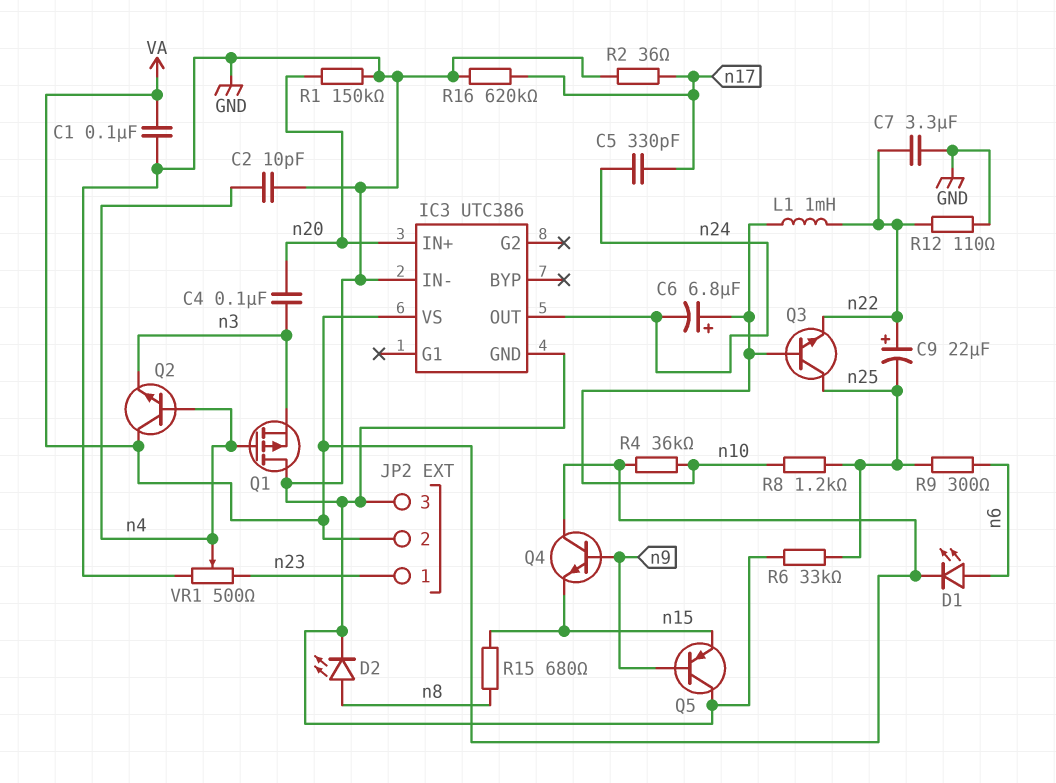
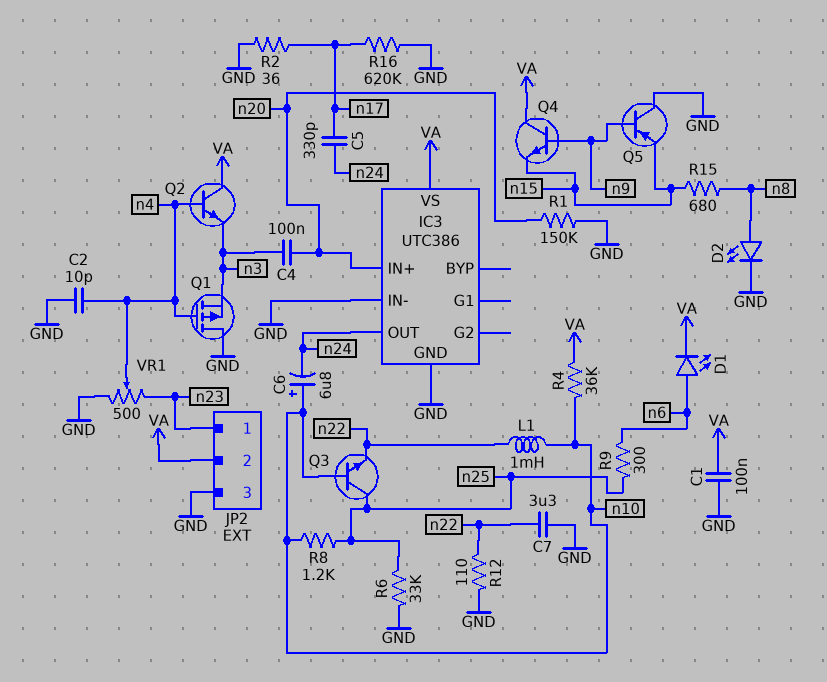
C9: 22uF (plus n22, minus n25) -> none

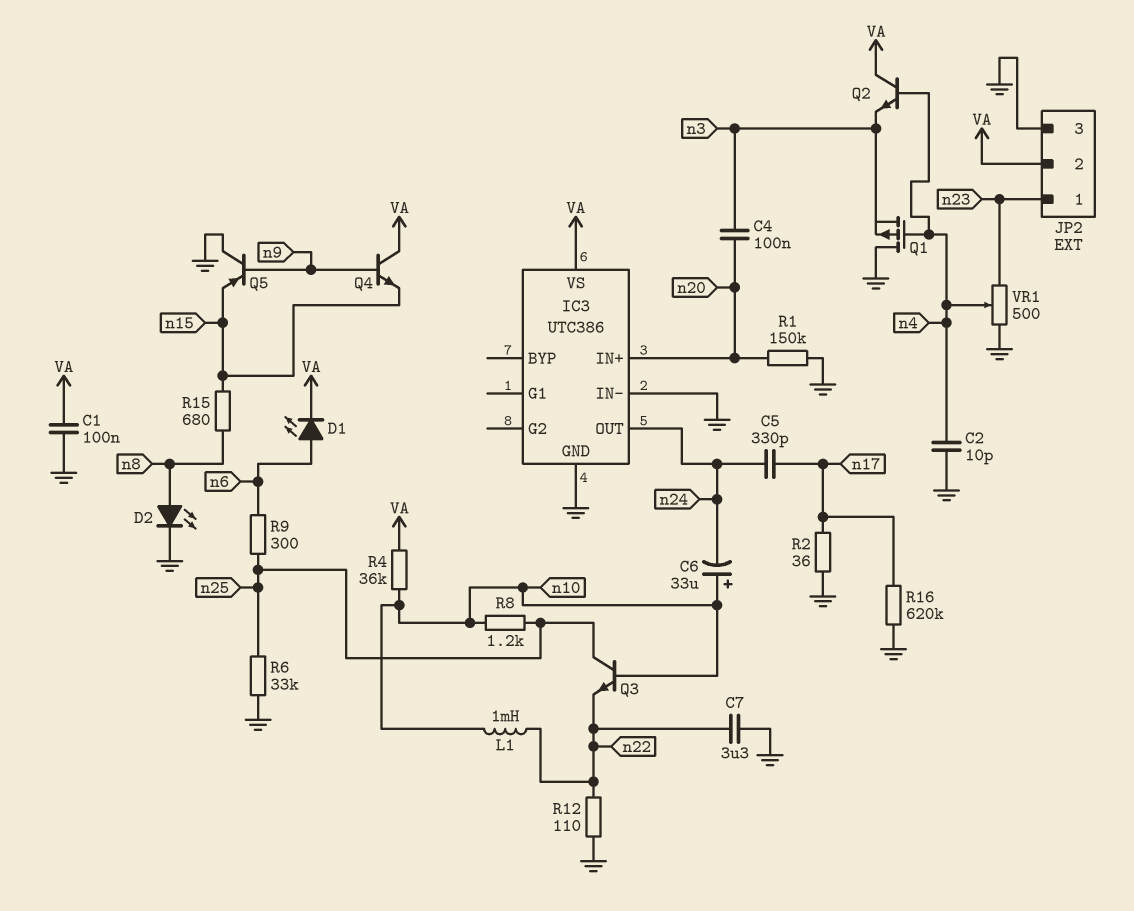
C6: 6.8uF (plus n10, minus n24) -> 33uF (plus n10, minus n24)

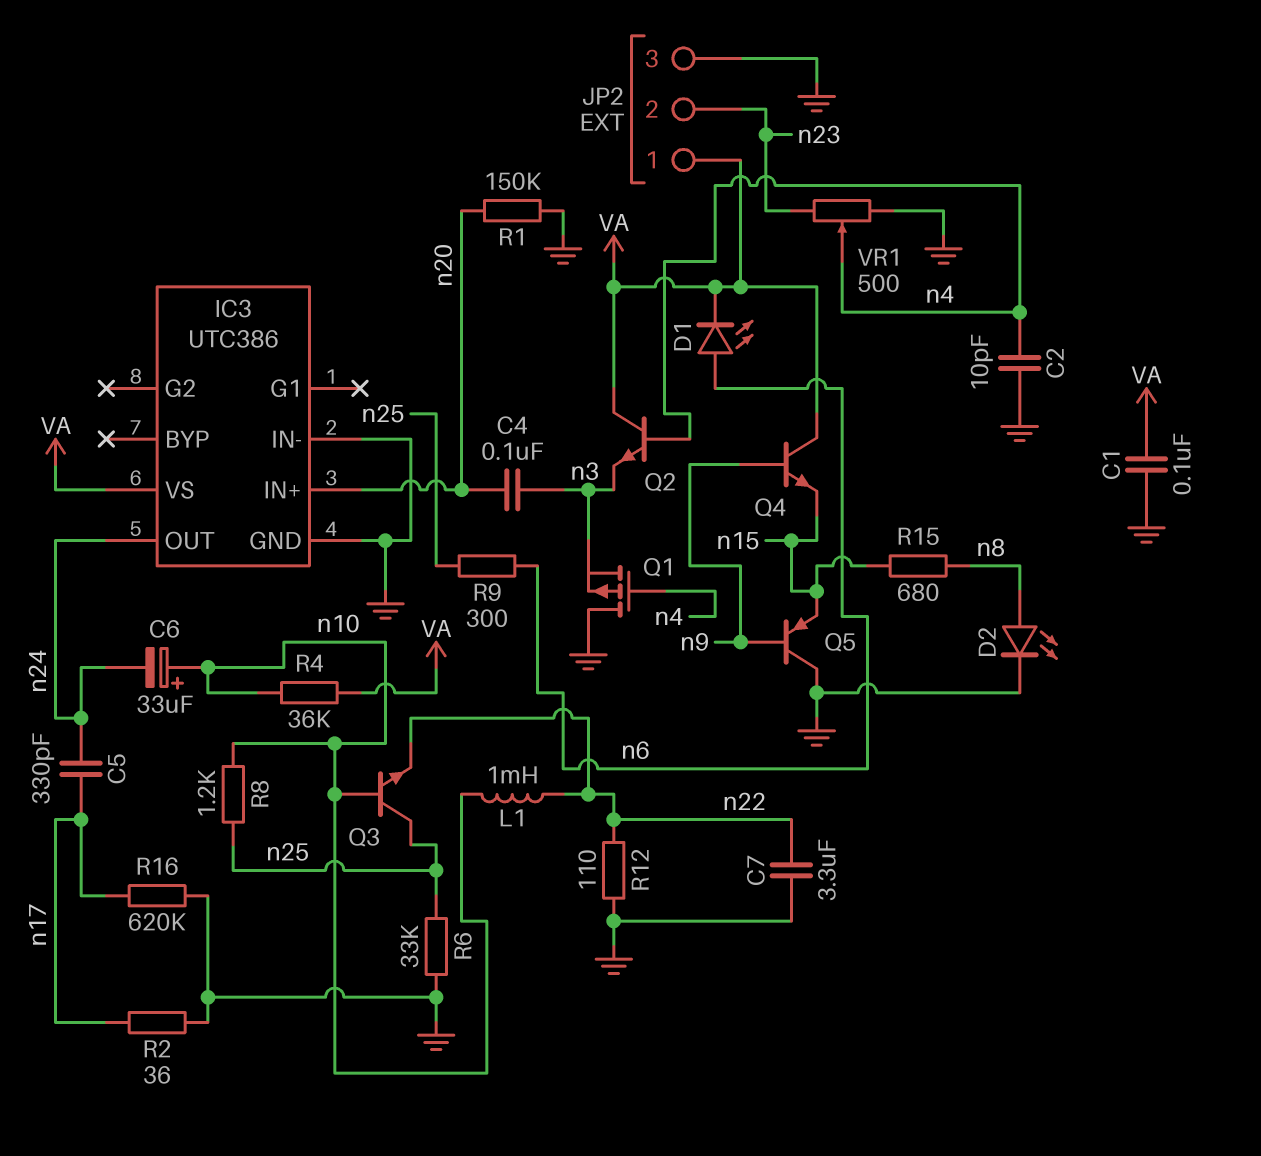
JP2 pin 1: n23 -> VA
JP2 pin 2: VA -> n23

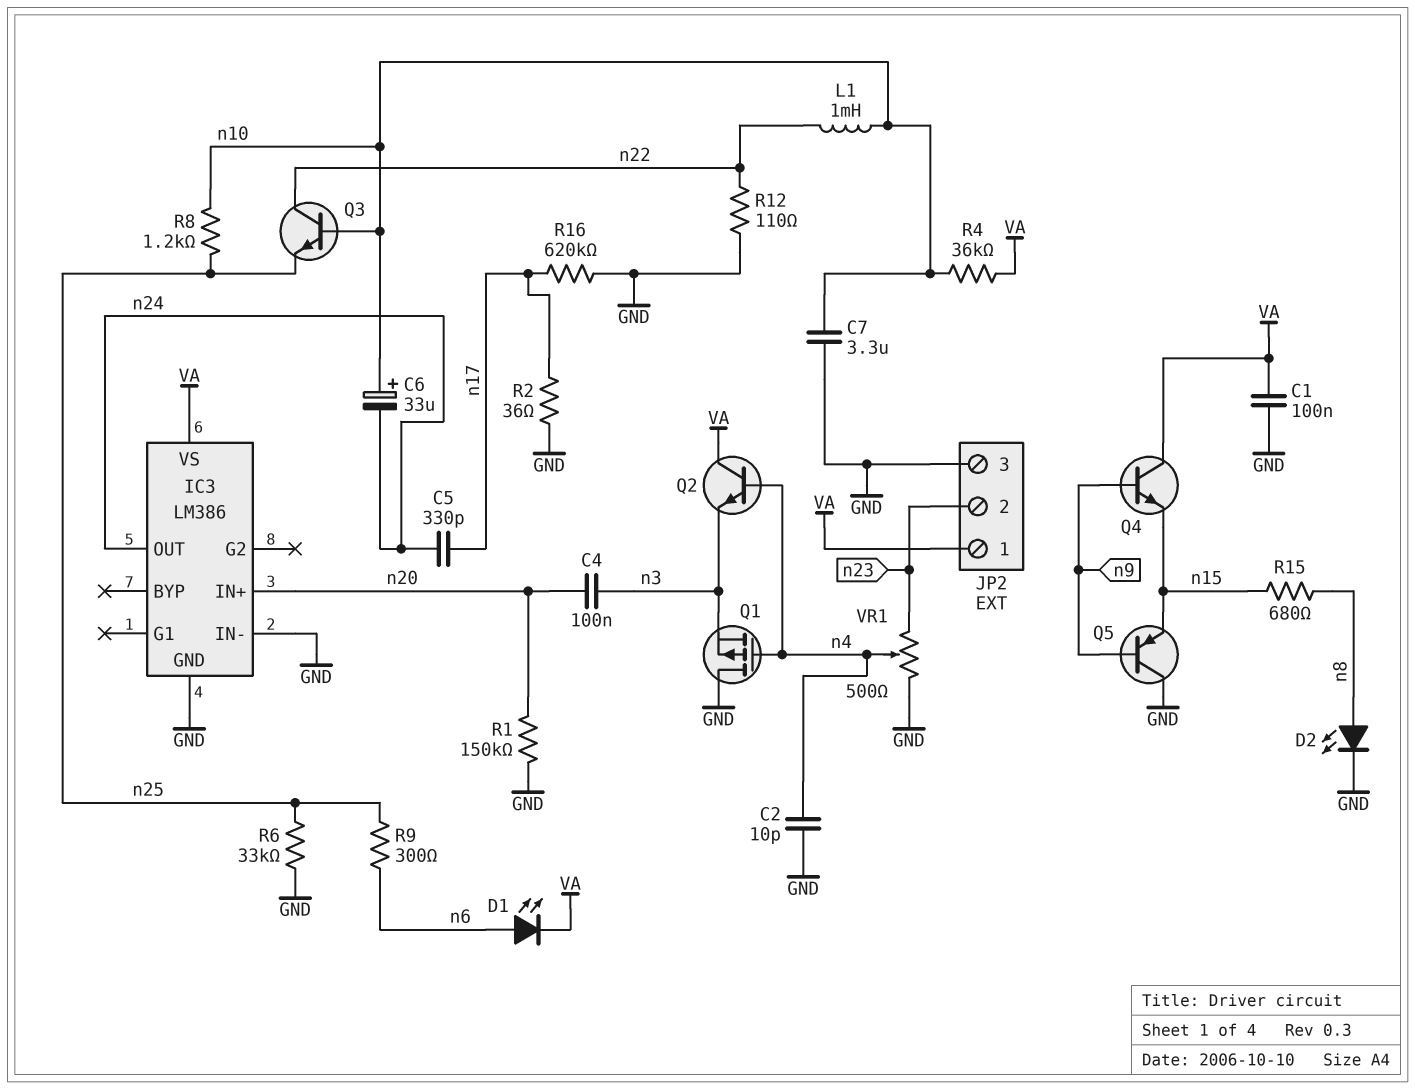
C7: 3.3uF (GND, n22) -> 3.3uF (GND, n10)
IC3: UTC386 -> LM386
Q3: NPN (B n10, C n25, E n22) -> NPN (B n10, C n22, E n25)

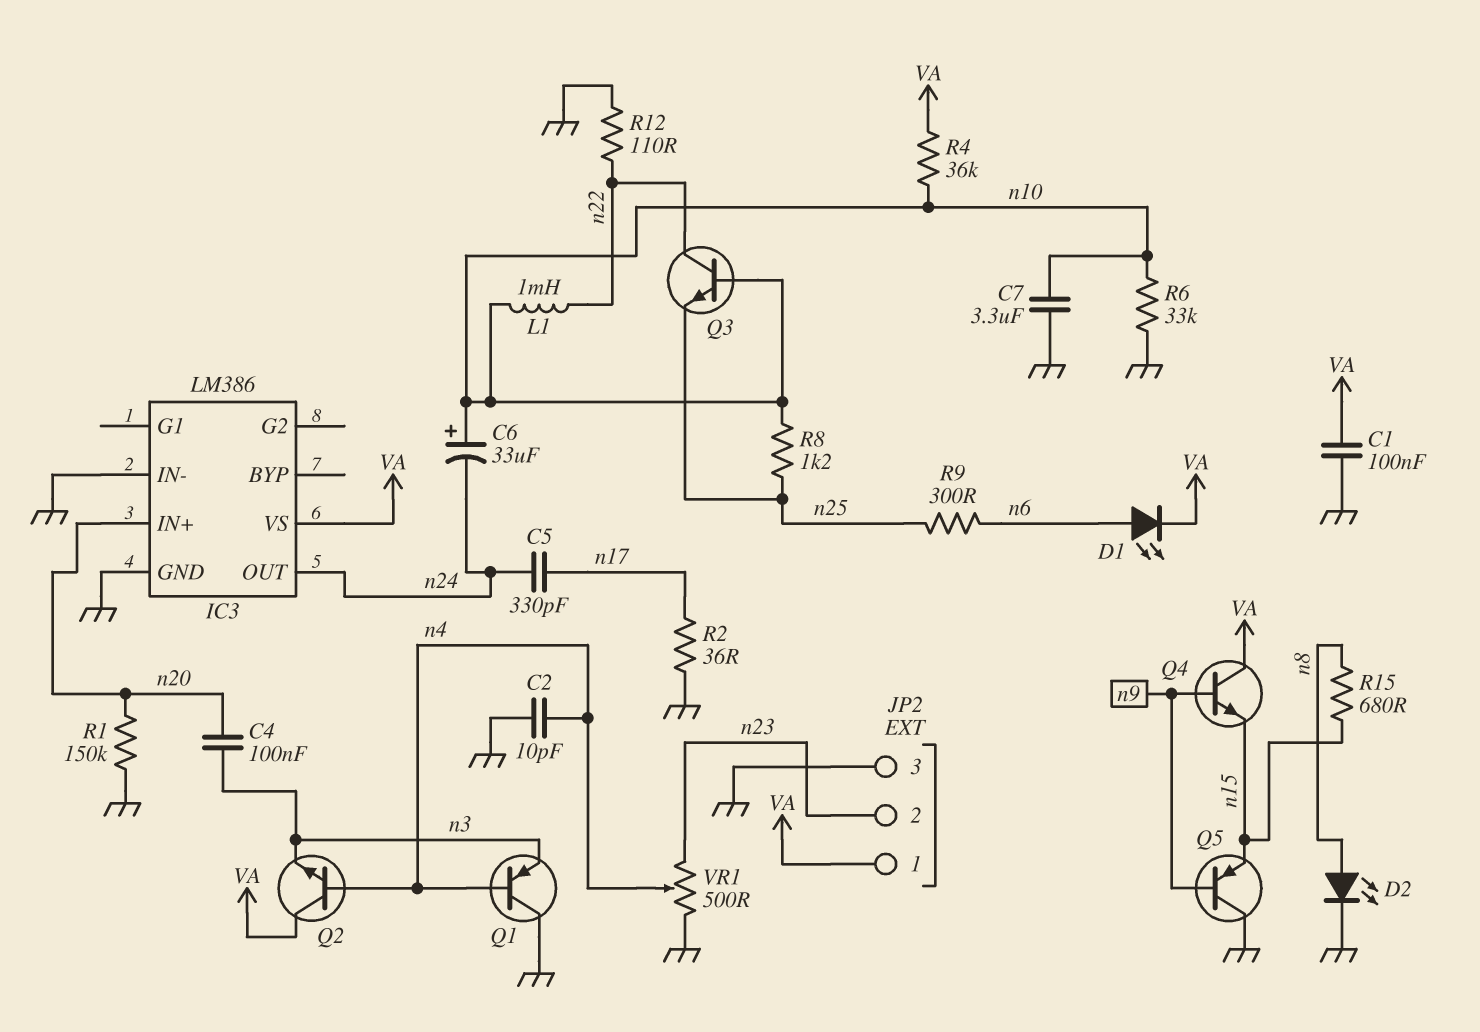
Q1: PMOS (G n4, D GND, S n3) -> PNP (B n4, C GND, E n3)
R6: 33k (GND, n25) -> 33k (GND, n10)
R16: 620k (GND, n17) -> none

